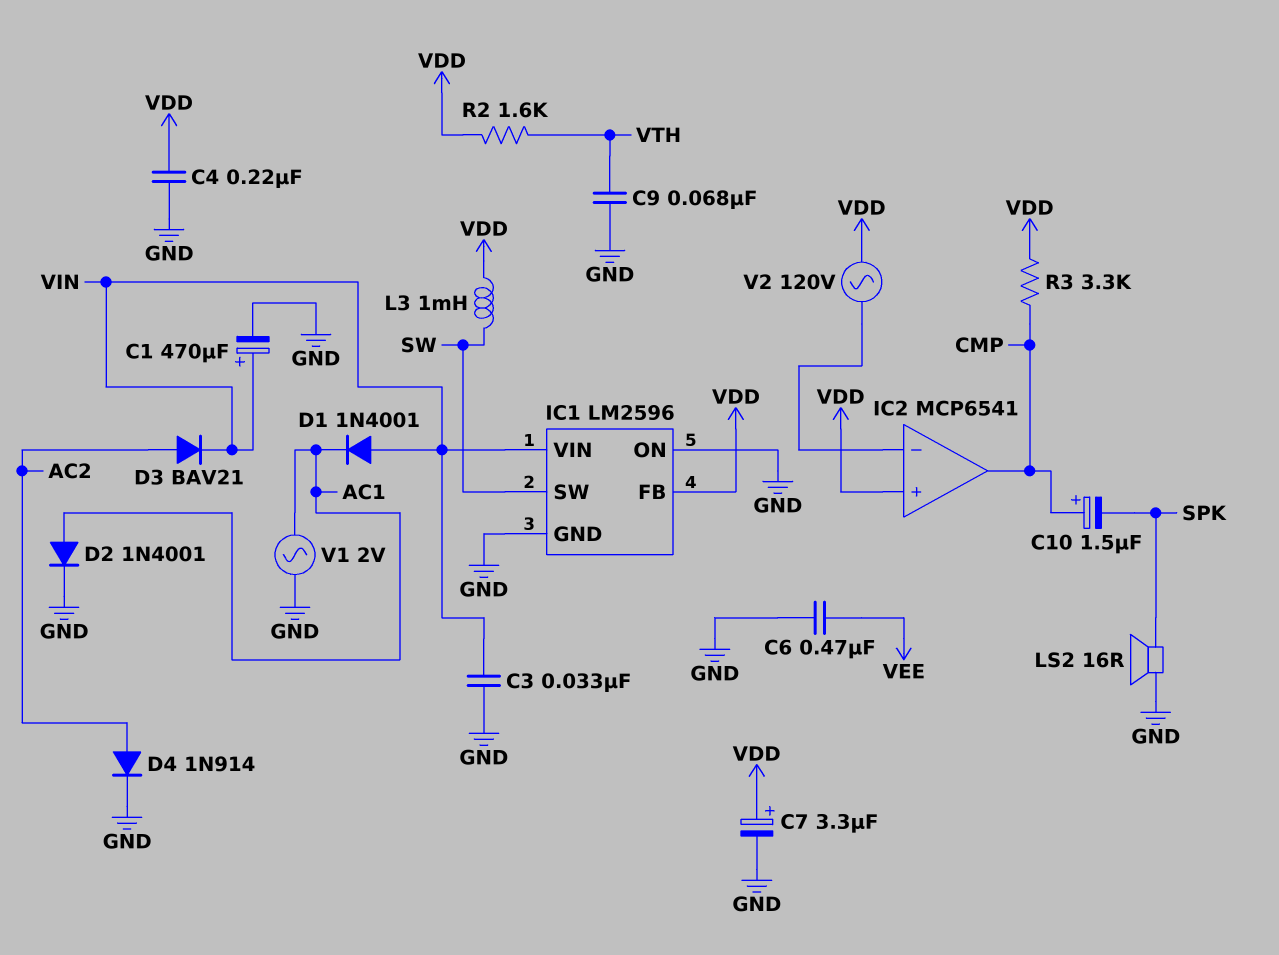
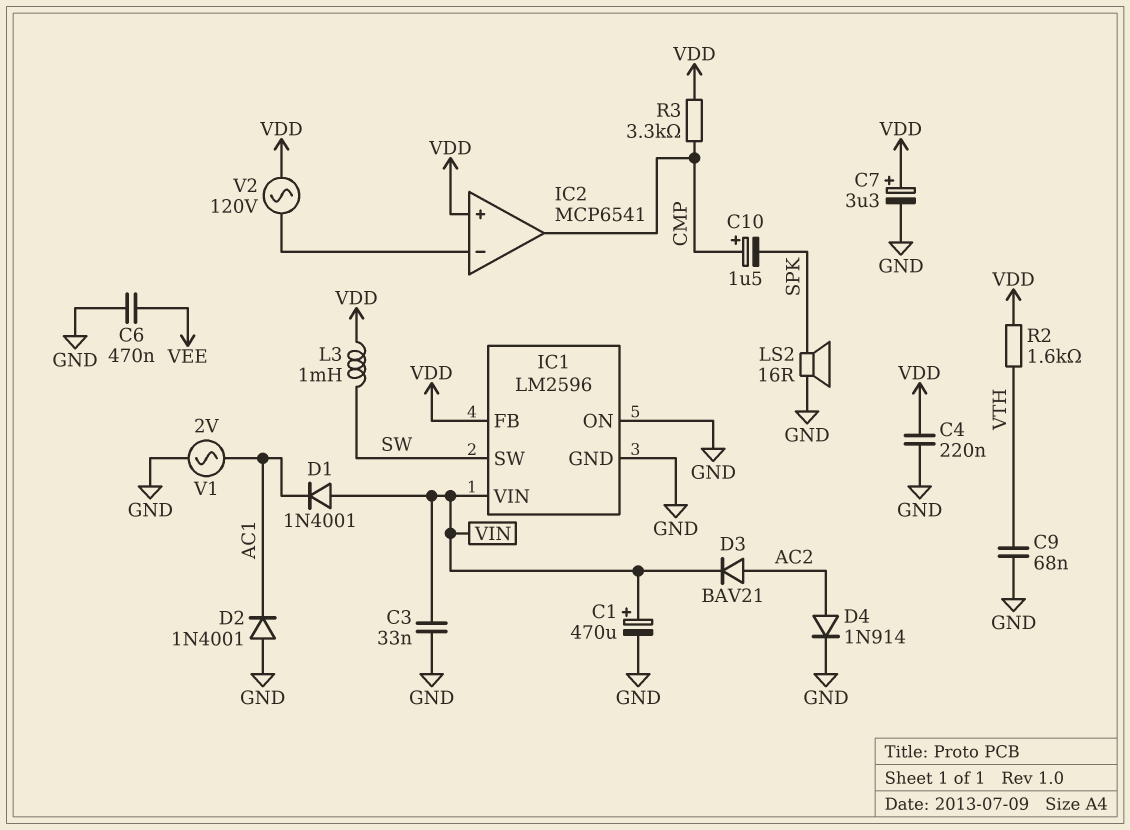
D2: diode 1N4001 (A AC1, K GND) -> diode 1N4001 (A GND, K AC1)

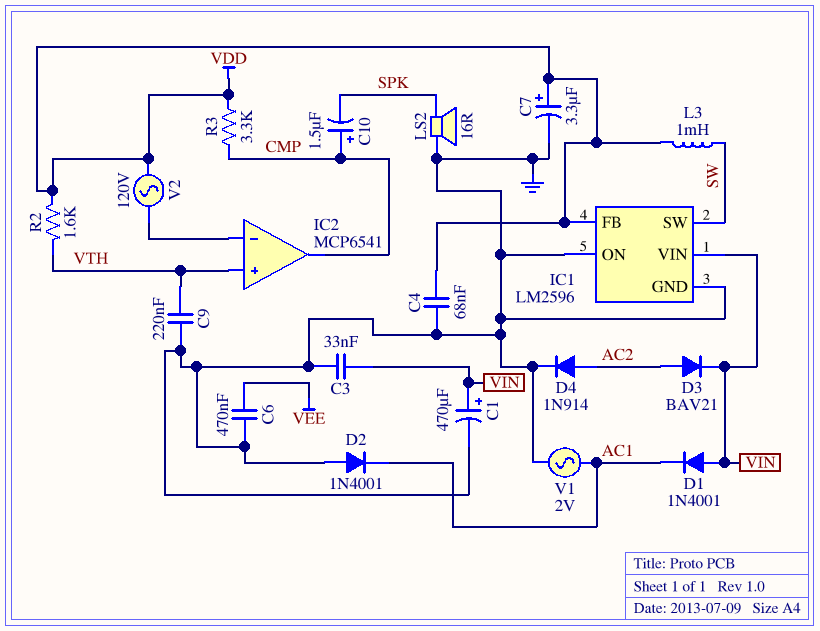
C4: 220nF (GND, VDD) -> 68nF (GND, VDD)
C9: 68nF (GND, VTH) -> 220nF (GND, VTH)
IC2 pin in+: VDD -> VTH

